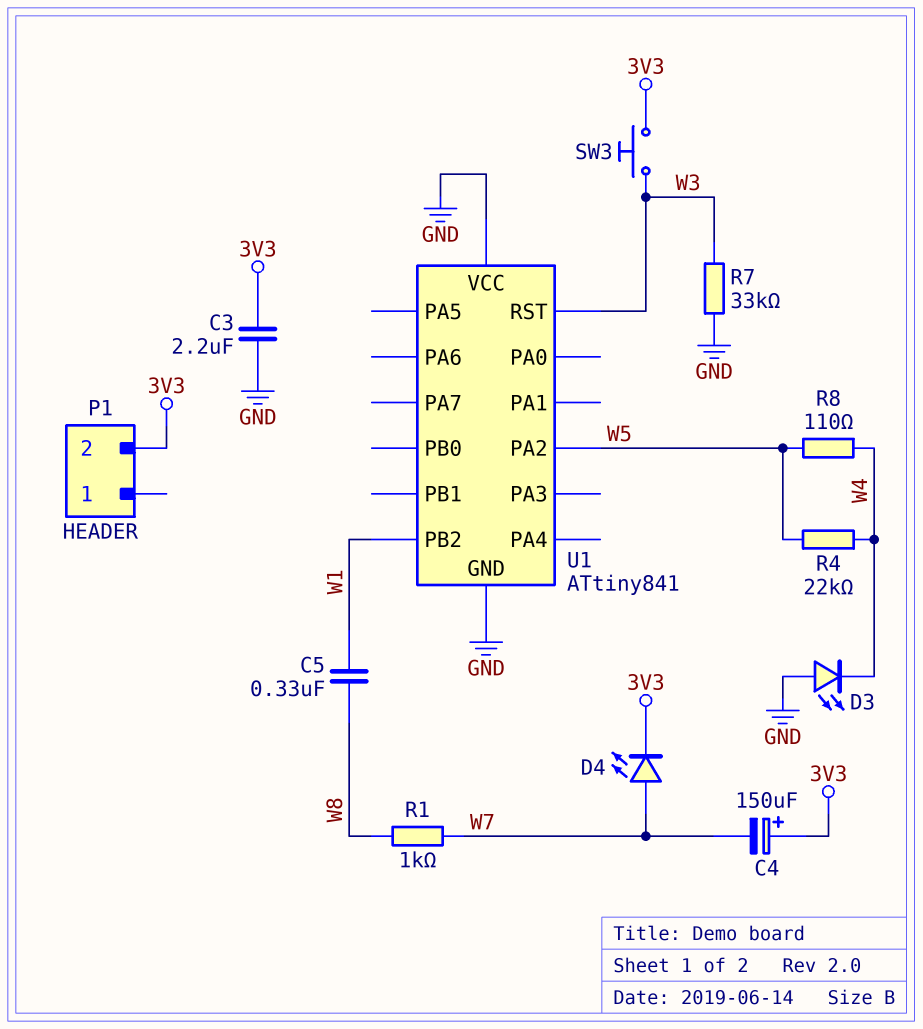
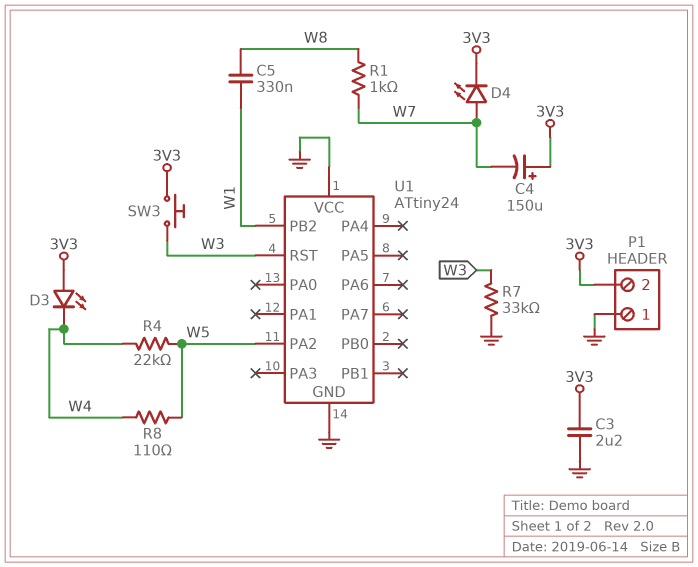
D3: LED (A GND, K W4) -> LED (A 3V3, K W4)
P1 pin 1: none -> GND
U1: ATtiny841 -> ATtiny24

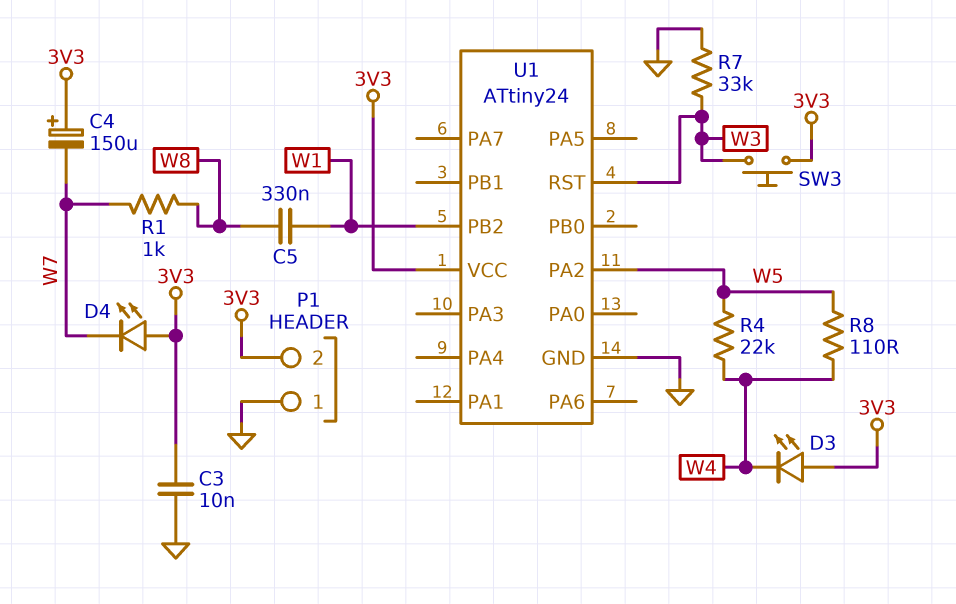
C3: 2.2uF (3V3, GND) -> 10nF (3V3, GND)
D4: LED (A W7, K 3V3) -> LED (A 3V3, K W7)
U1 pin VCC: GND -> 3V3

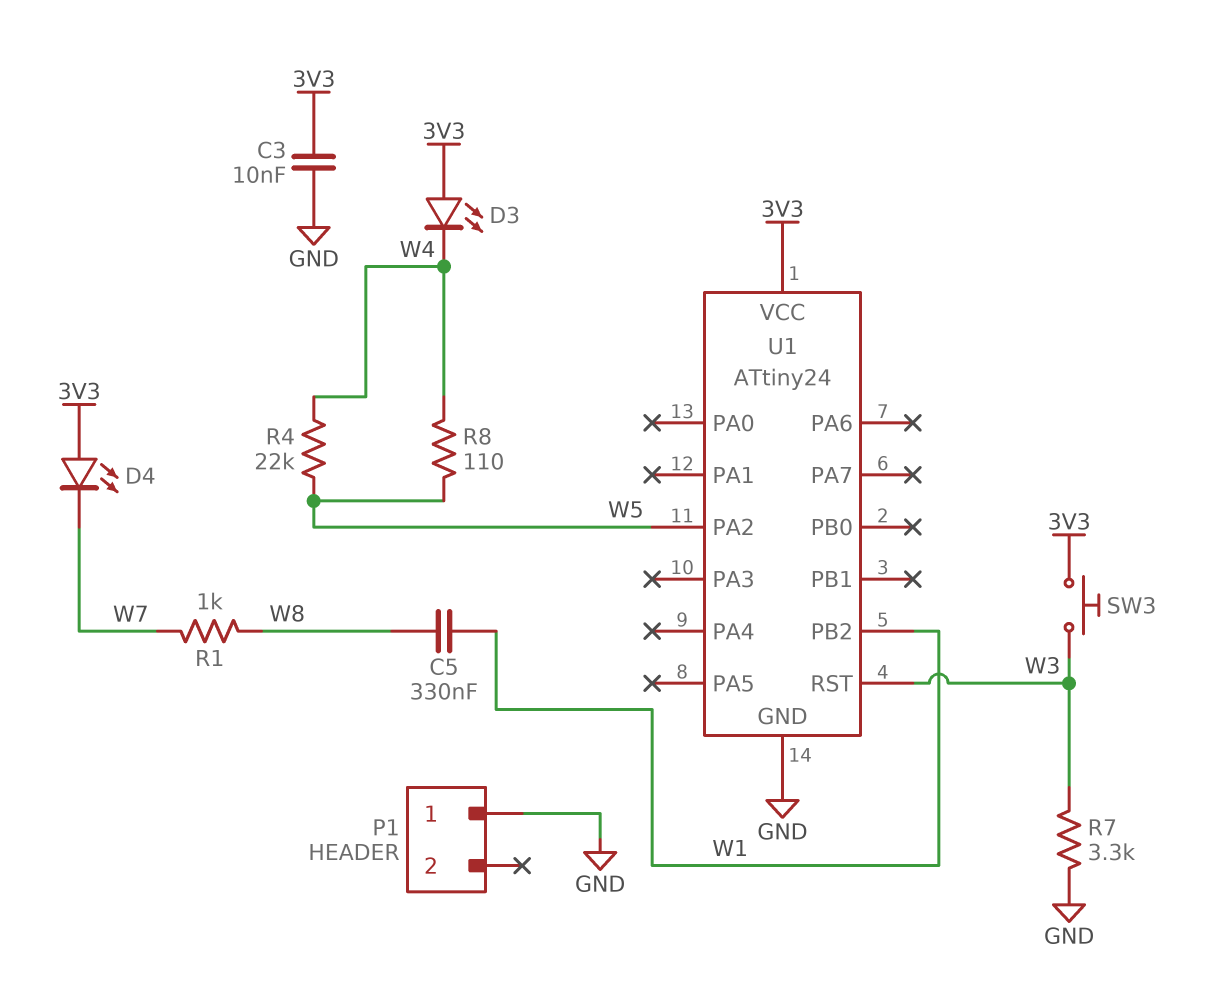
C4: 150uF (plus 3V3, minus W7) -> none
P1 pin 2: 3V3 -> none
R7: 33k (GND, W3) -> 3.3k (GND, W3)

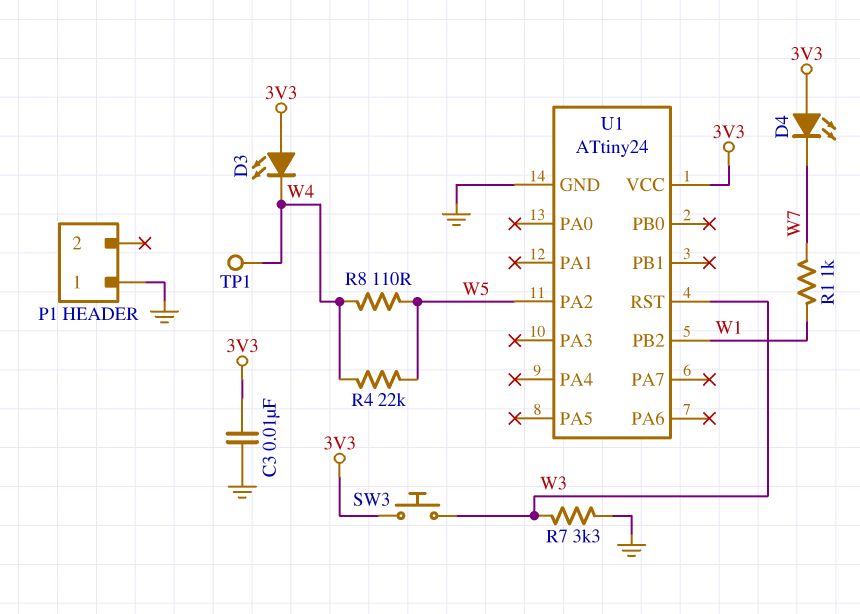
C5: 330nF (W1, W8) -> none
R1: 1k (W7, W8) -> 1k (W1, W7)
TP1: none -> test point (W4)

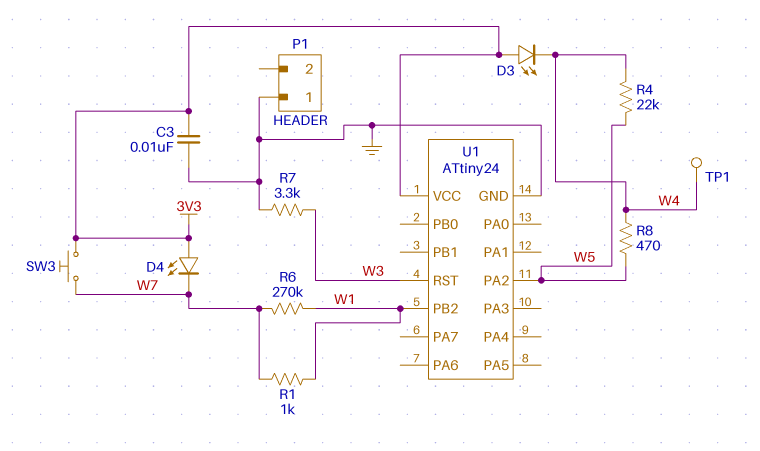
R6: none -> 270k (W1, W7)
R8: 110 (W4, W5) -> 470 (W4, W5)
SW3: button (3V3, W3) -> button (3V3, W7)

